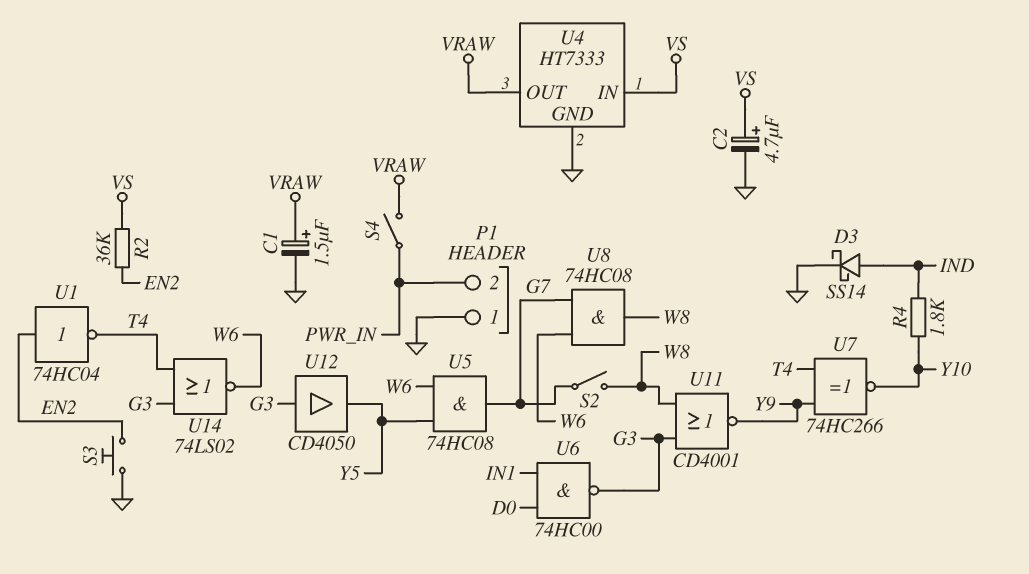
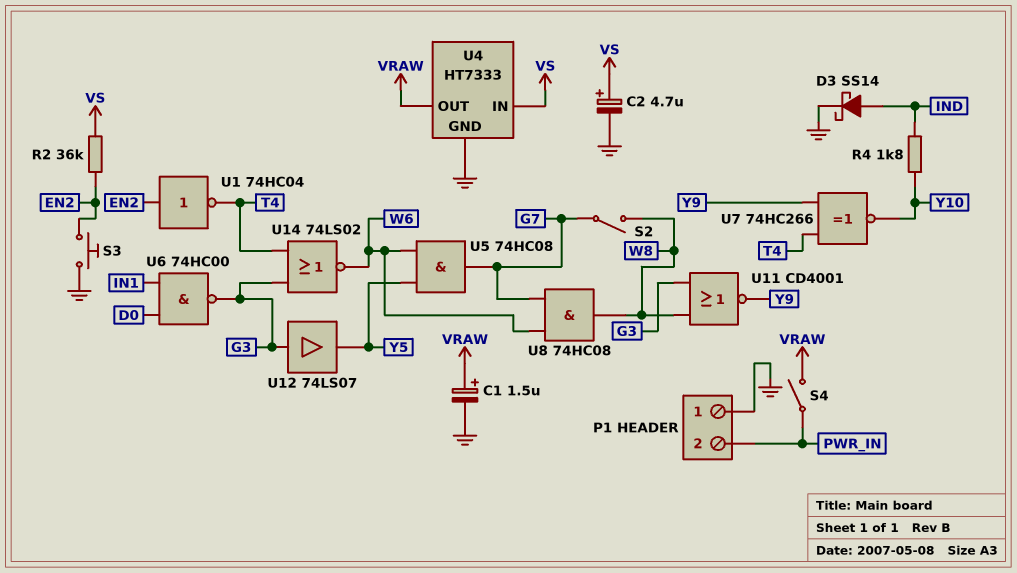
U12: buffer CD4050 (in G3, out Y5) -> buffer 74LS07 (in G3, out Y5)

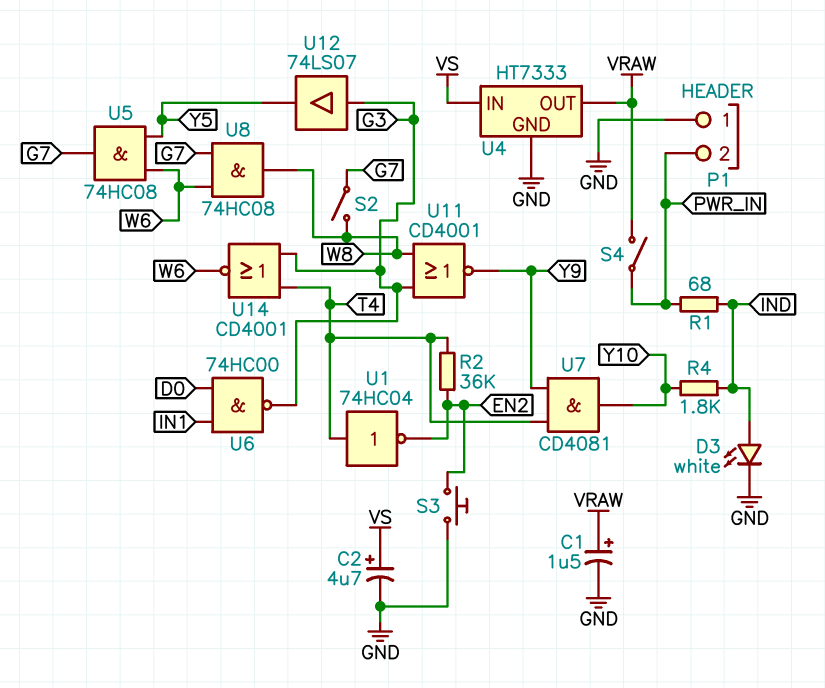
D3: schottky SS14 (A IND, K GND) -> LED white (A IND, K GND)
R1: none -> 68 (IND, PWR_IN)
R2: 36k (EN2, VS) -> 36k (EN2, T4)
U1: NOT 74HC04 (in EN2, out T4) -> NOT 74HC04 (in T4, out EN2)
U7: XNOR 74HC266 (in T4, in Y9, out Y10) -> AND CD4081 (in T4, in Y9, out Y10)
U14: NOR 74LS02 (in G3, in T4, out W6) -> NOR CD4001 (in G3, in T4, out W6)

